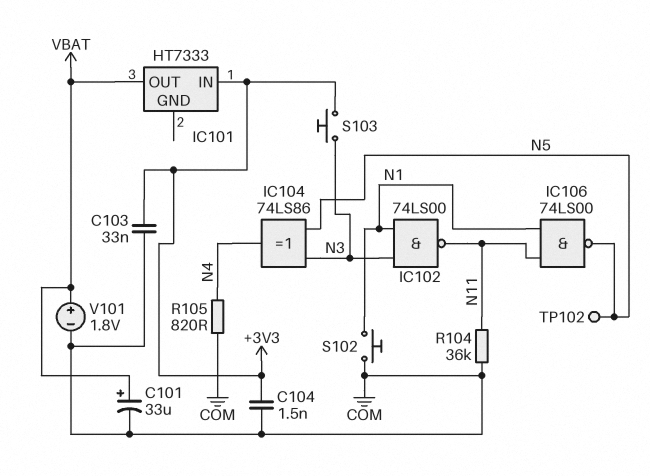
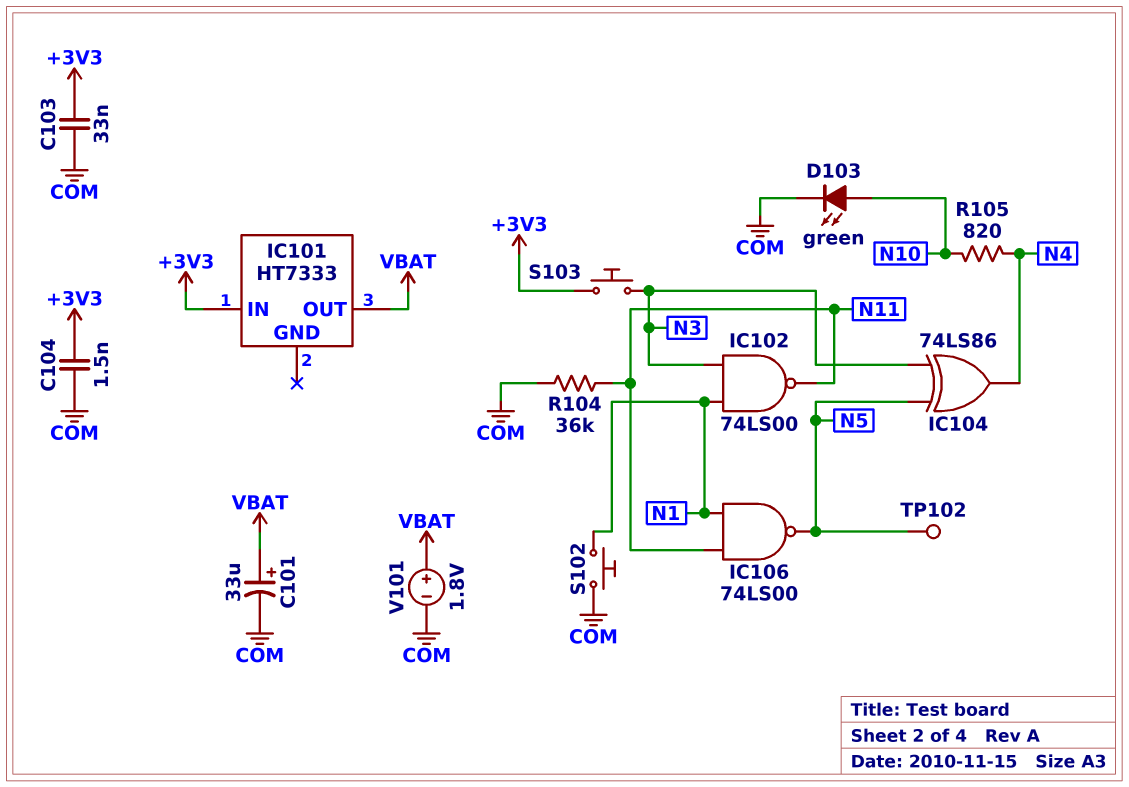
D103: none -> LED green (A N10, K COM)
R105: 820 (COM, N4) -> 820 (N4, N10)

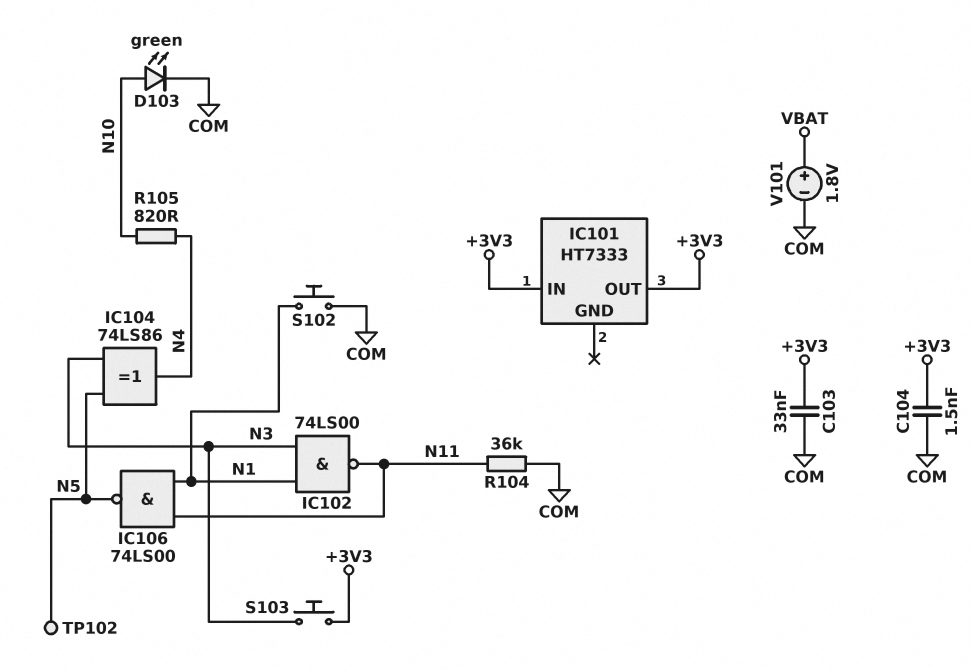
C101: 33uF (plus VBAT, minus COM) -> none
IC101 pin OUT: VBAT -> +3V3

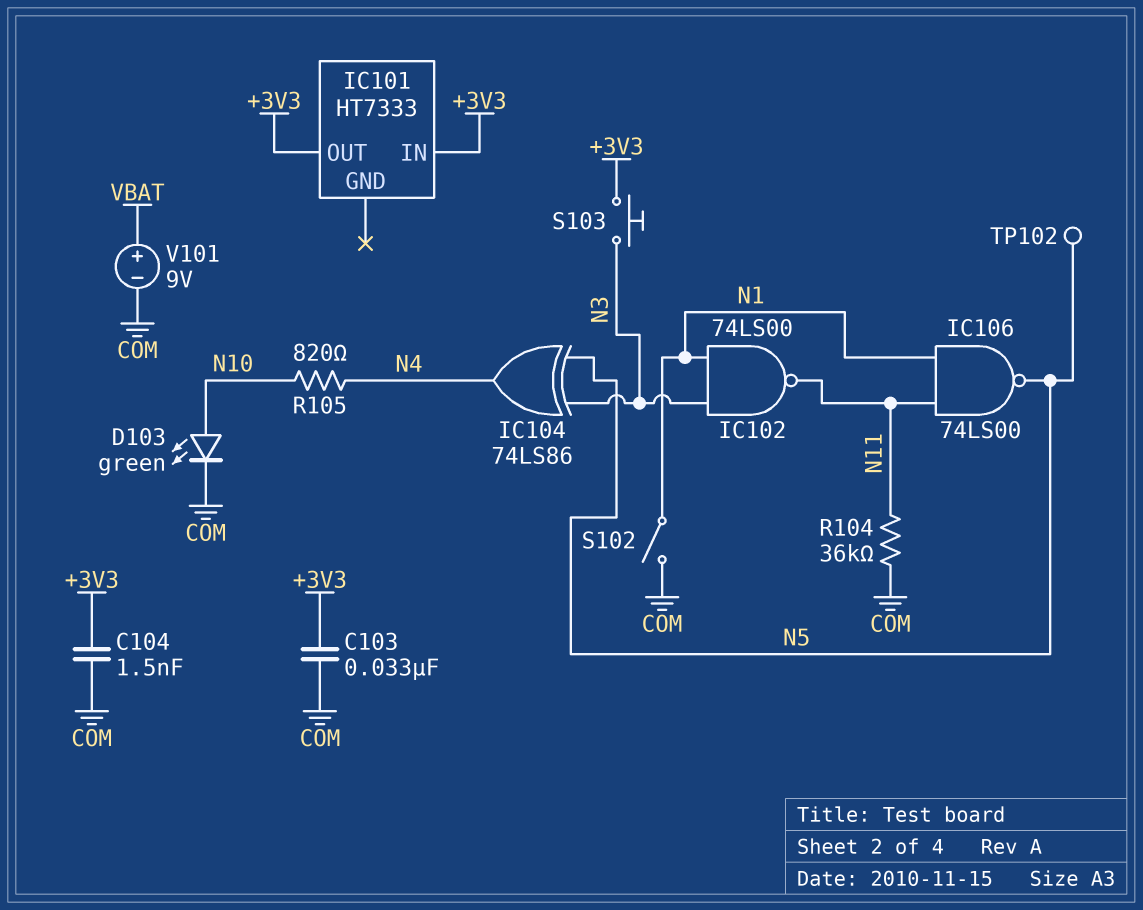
S102: button (COM, N1) -> switch (COM, N1)
V101: 1.8V (plus VBAT, minus COM) -> 9V (plus VBAT, minus COM)

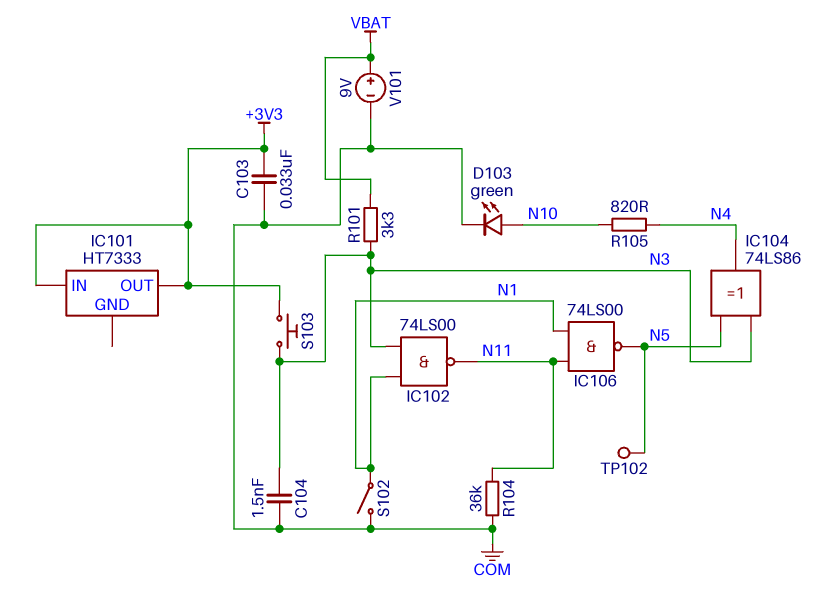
C104: 1.5nF (+3V3, COM) -> 1.5nF (COM, N3)
R101: none -> 3.3k (N3, VBAT)

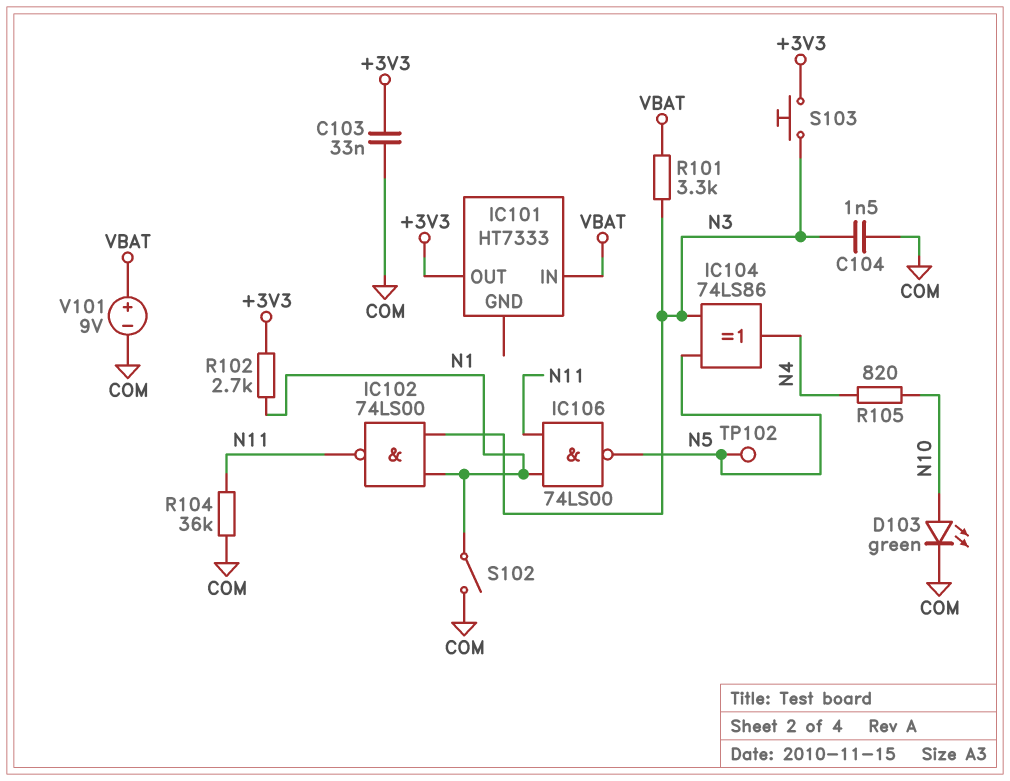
IC101 pin IN: +3V3 -> VBAT
R102: none -> 2.7k (+3V3, N1)

